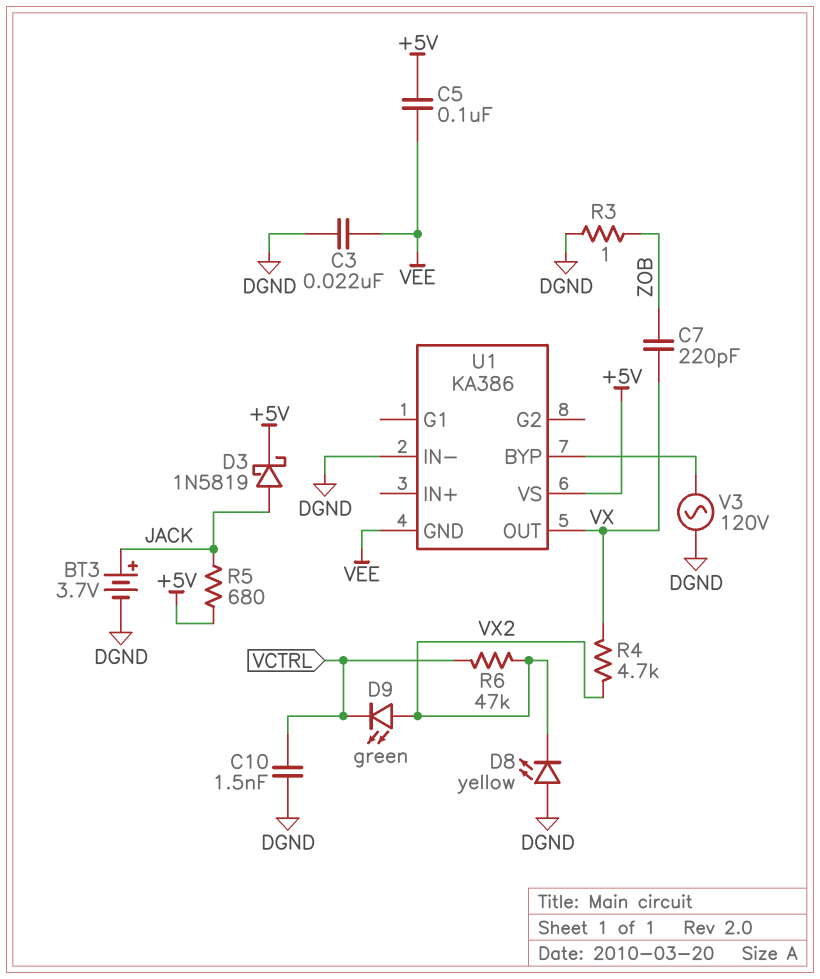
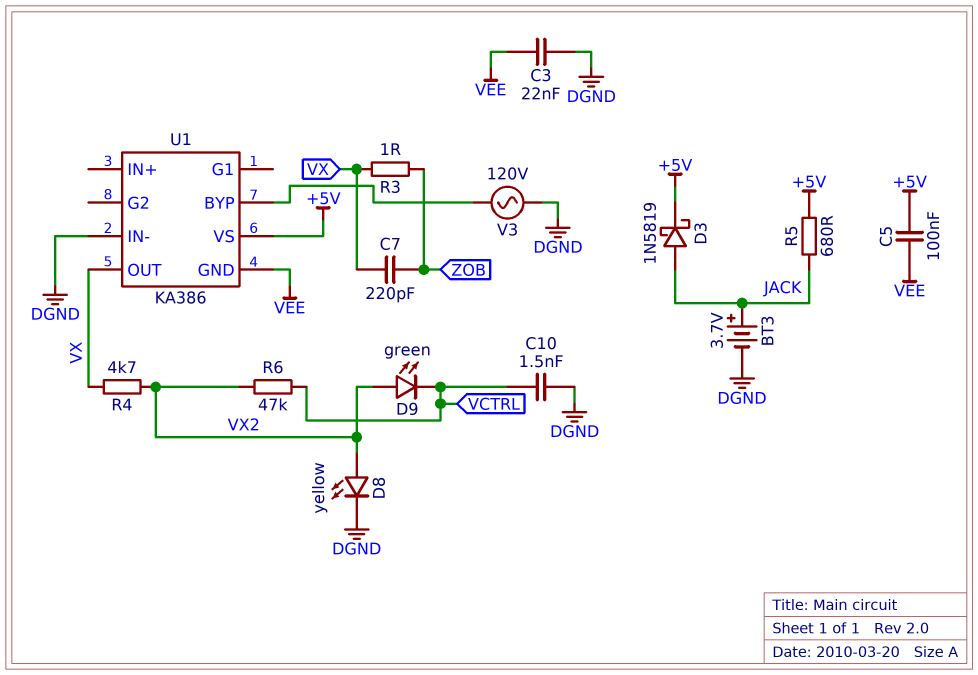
D8: LED yellow (A DGND, K VX2) -> LED yellow (A VX2, K DGND)
R3: 1 (DGND, ZOB) -> 1 (VX, ZOB)

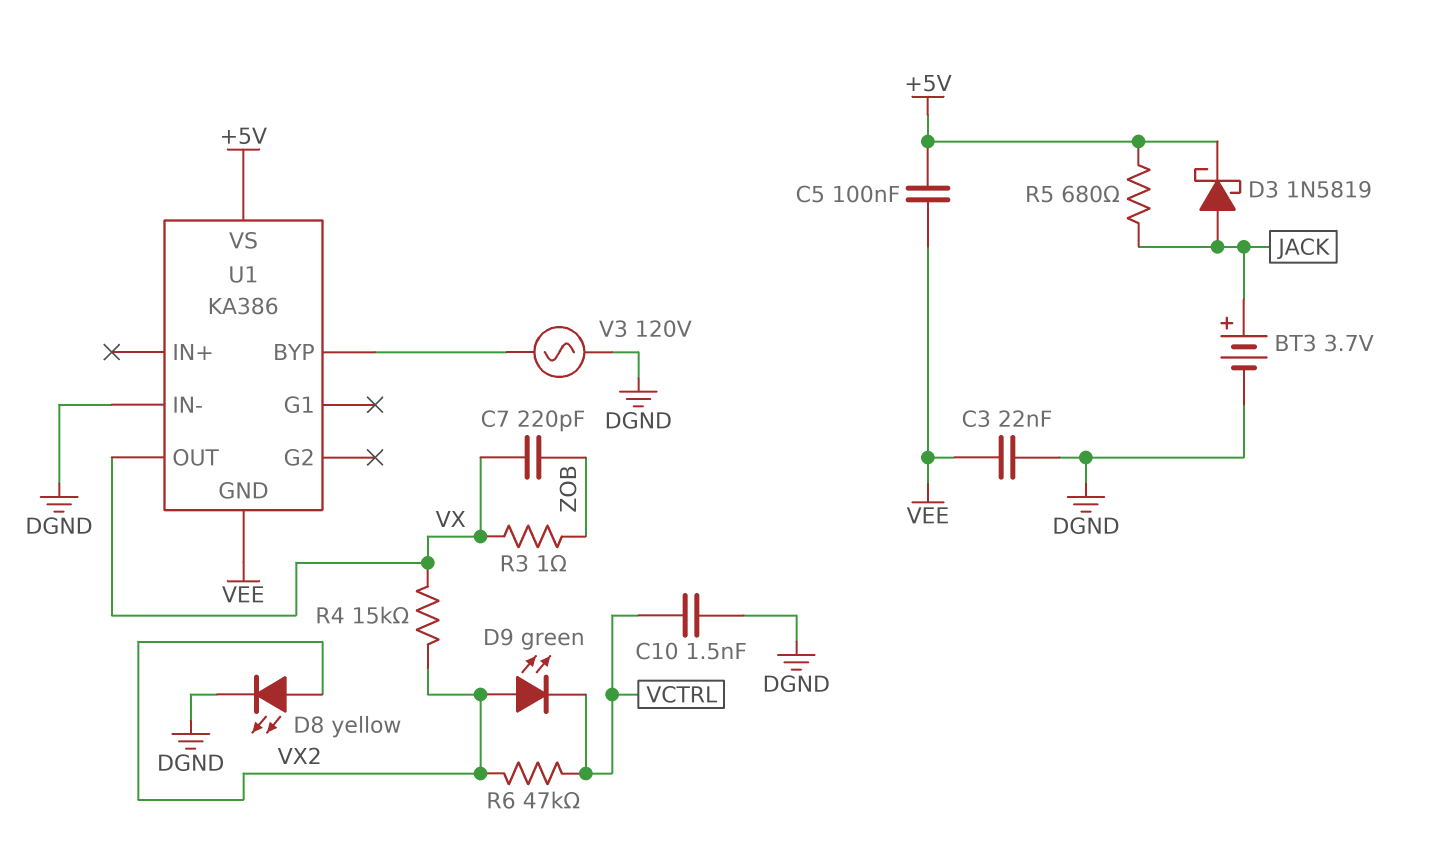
R4: 4.7k (VX, VX2) -> 15k (VX, VX2)

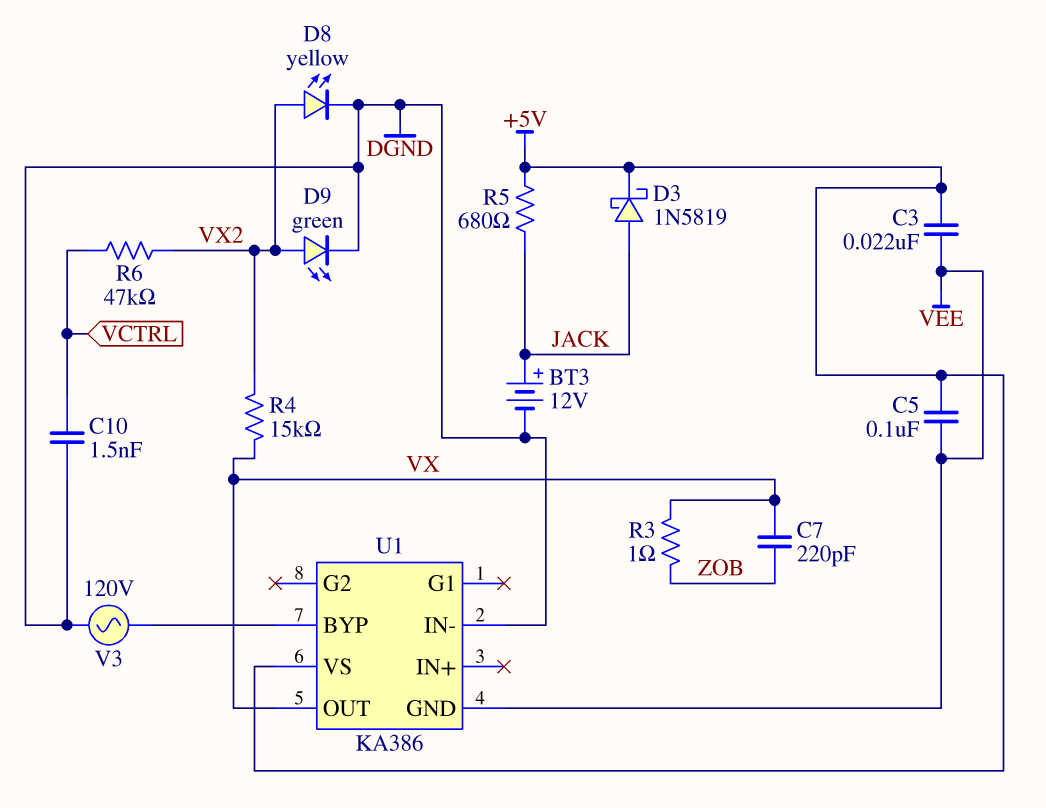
BT3: 3.7V (plus JACK, minus DGND) -> 12V (plus JACK, minus DGND)
C3: 22nF (DGND, VEE) -> 22nF (+5V, VEE)
D9: LED green (A VX2, K VCTRL) -> LED green (A VX2, K DGND)

